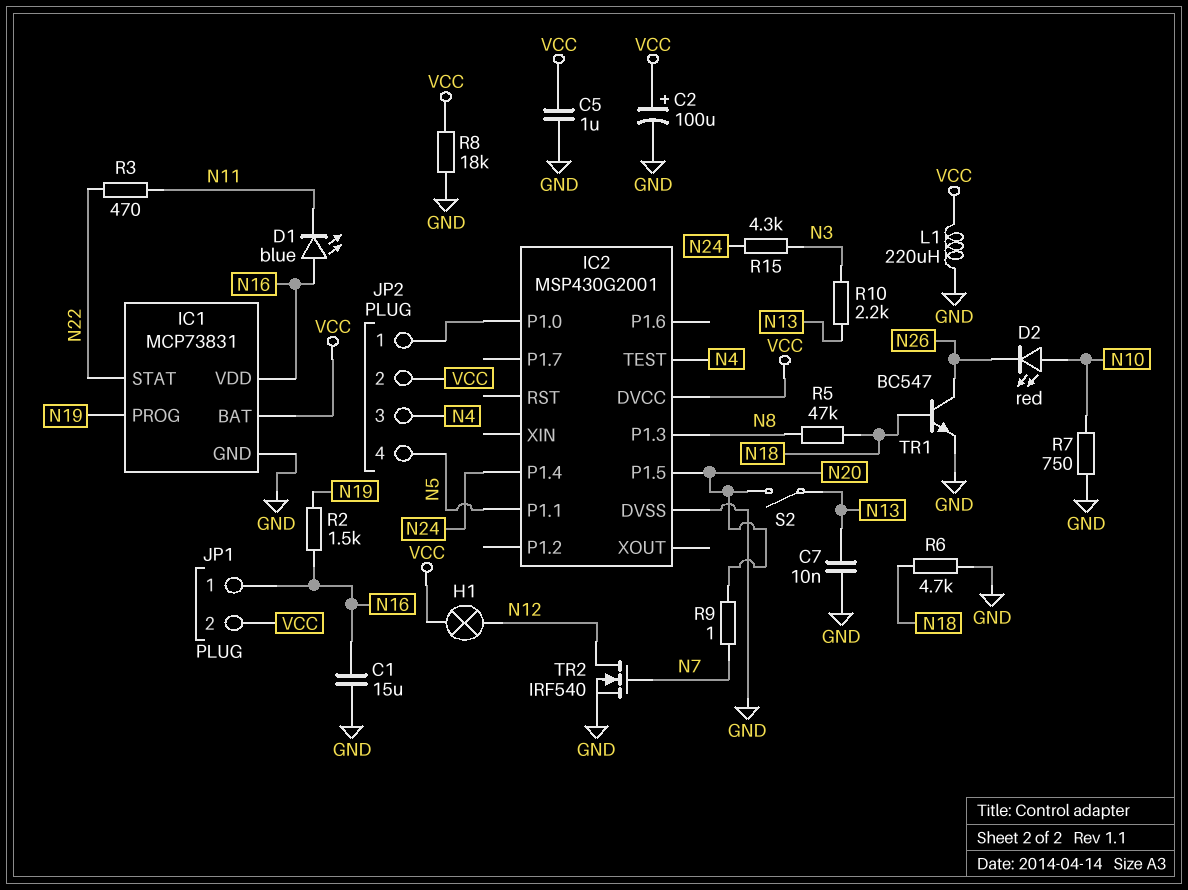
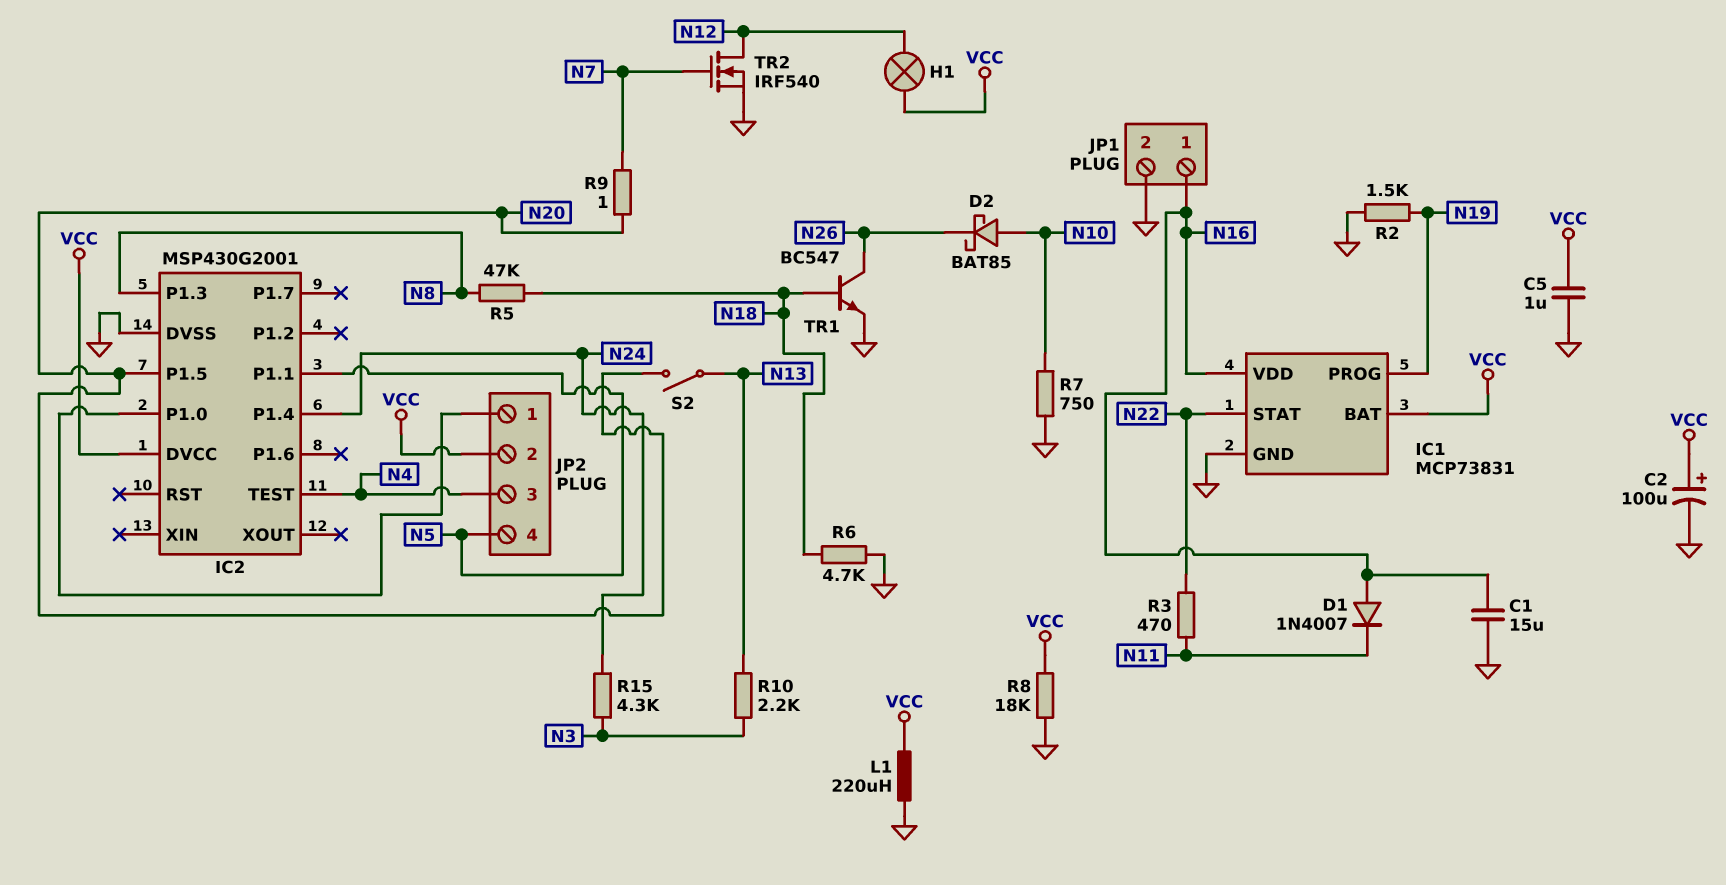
C7: 10nF (GND, N13) -> none
D1: LED blue (A N16, K N11) -> diode 1N4007 (A N16, K N11)
D2: LED red (A N10, K N26) -> schottky BAT85 (A N10, K N26)
JP1 pin 2: VCC -> GND
R2: 1.5k (N16, N19) -> 1.5k (GND, N19)

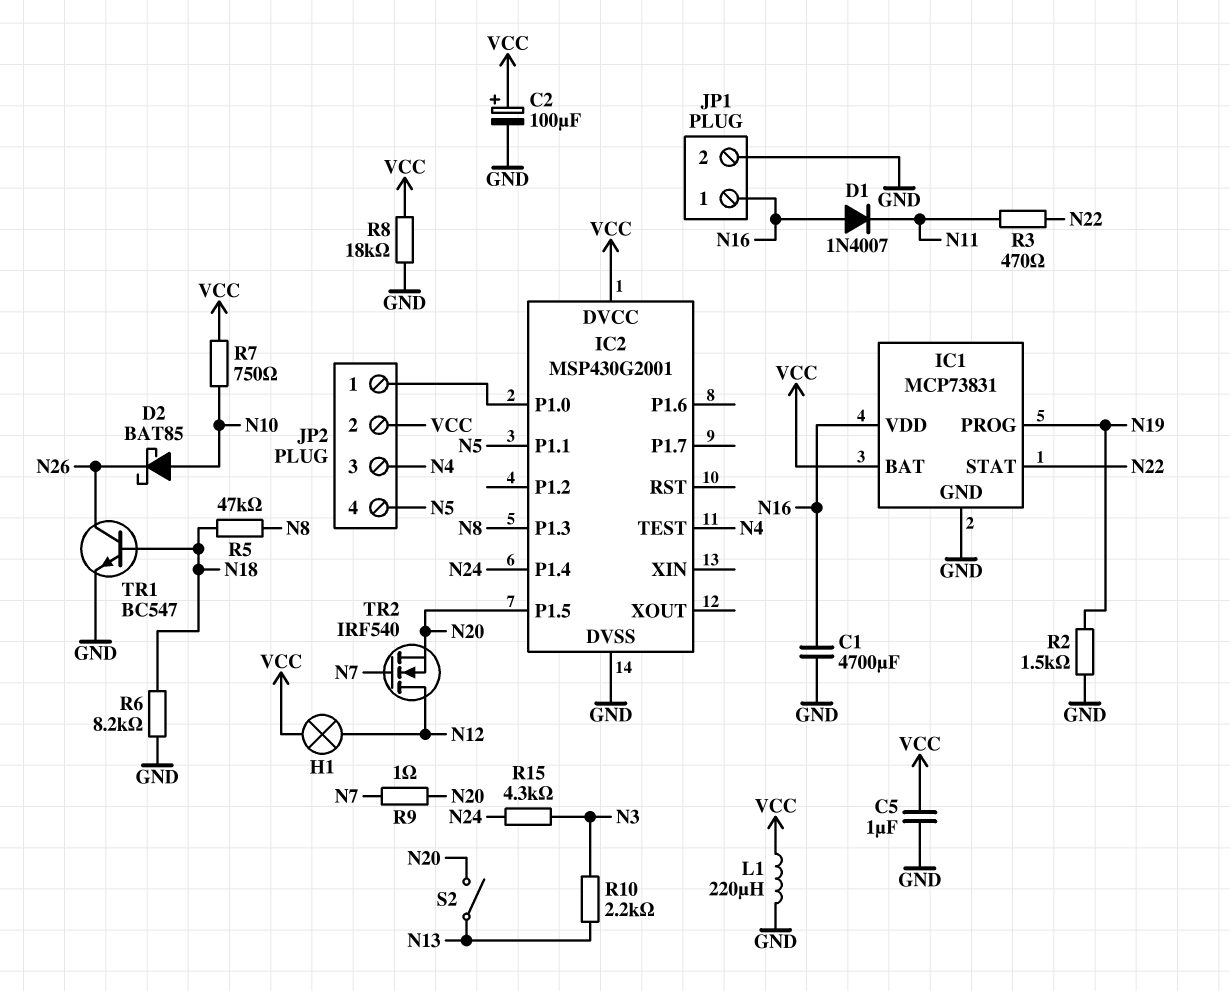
C1: 15uF (GND, N16) -> 4700uF (GND, N16)
R6: 4.7k (GND, N18) -> 8.2k (GND, N18)
R7: 750 (GND, N10) -> 750 (N10, VCC)
TR2: NMOS IRF540 (G N7, D N12, S GND) -> NMOS IRF540 (G N7, D N12, S N20)

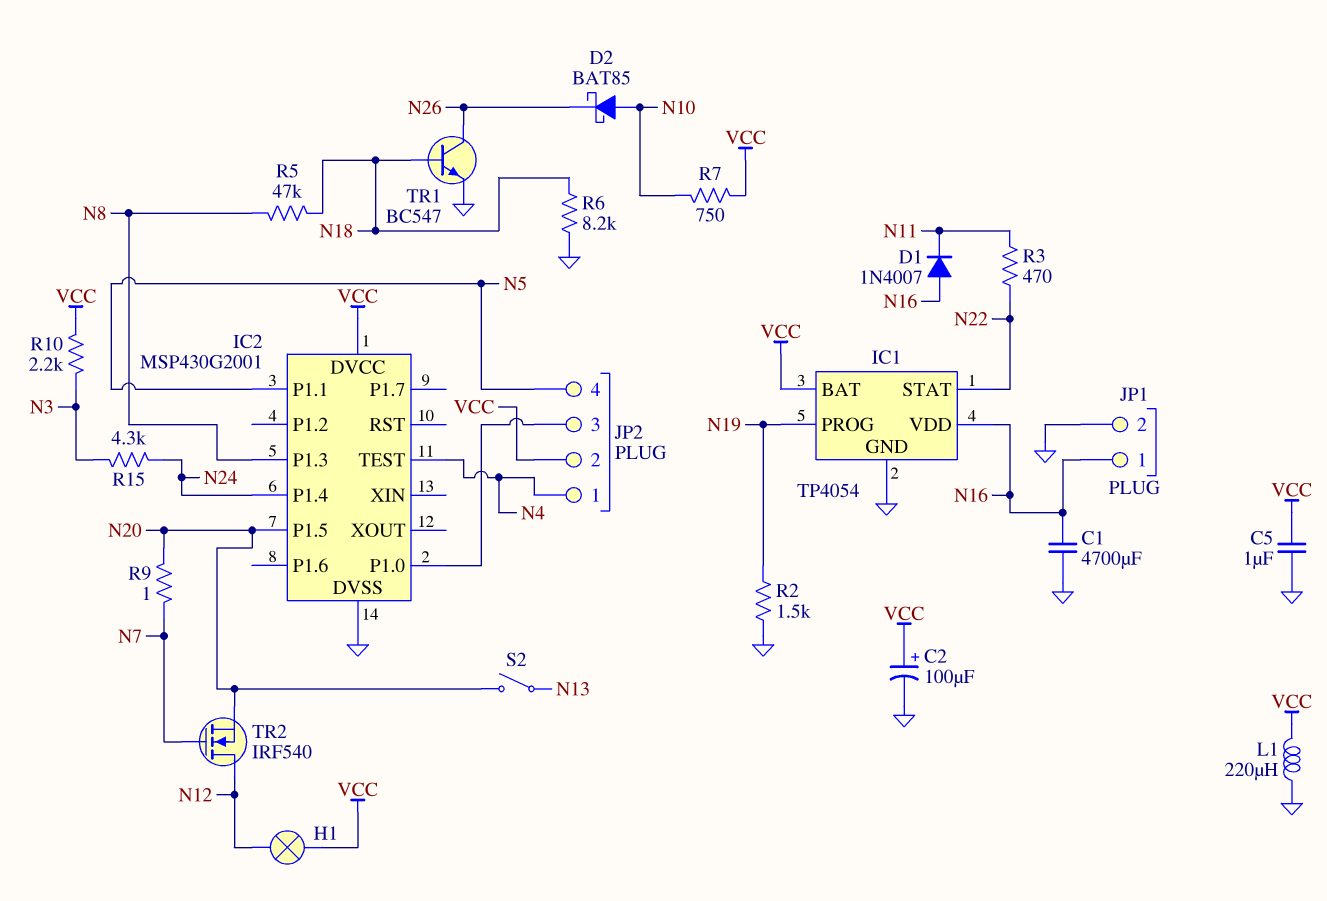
IC1: MCP73831 -> TP4054
JP2 pin 1: IC2/P1.0 -> N4
JP2 pin 3: N4 -> IC2/P1.0
R8: 18k (GND, VCC) -> none
R10: 2.2k (N3, N13) -> 2.2k (N3, VCC)

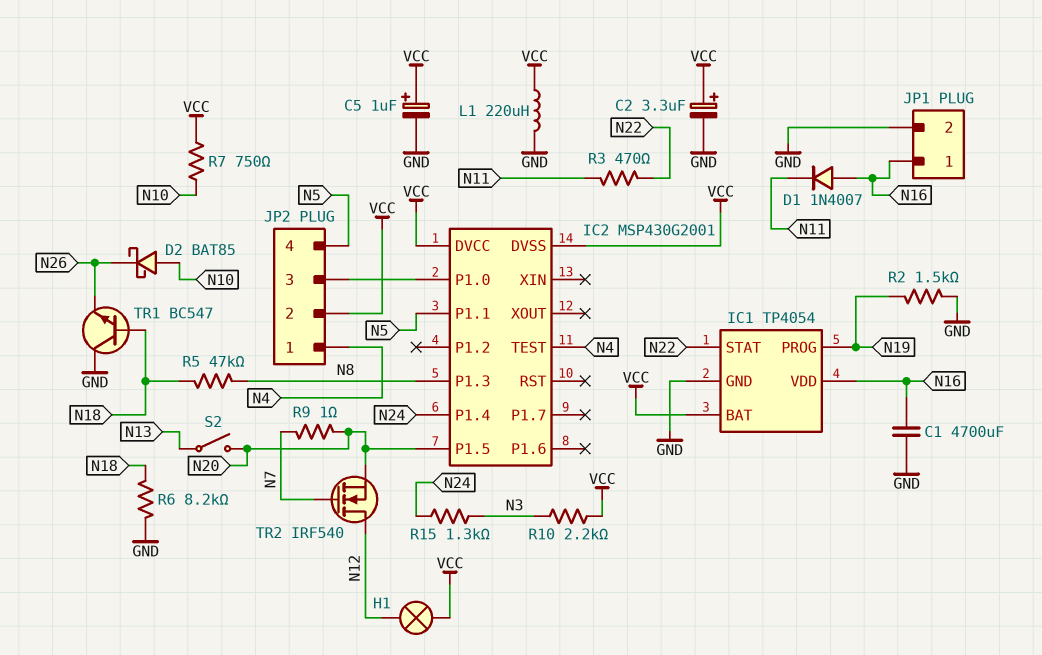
C2: 100uF (plus VCC, minus GND) -> 3.3uF (plus VCC, minus GND)
C5: 1uF (GND, VCC) -> 1uF (plus VCC, minus GND)
IC2 pin DVSS: GND -> VCC
R15: 4.3k (N3, N24) -> 1.3k (N3, N24)
TR1: NPN BC547 (B N18, C N26, E GND) -> NPN BC547 (B N18, C GND, E N26)

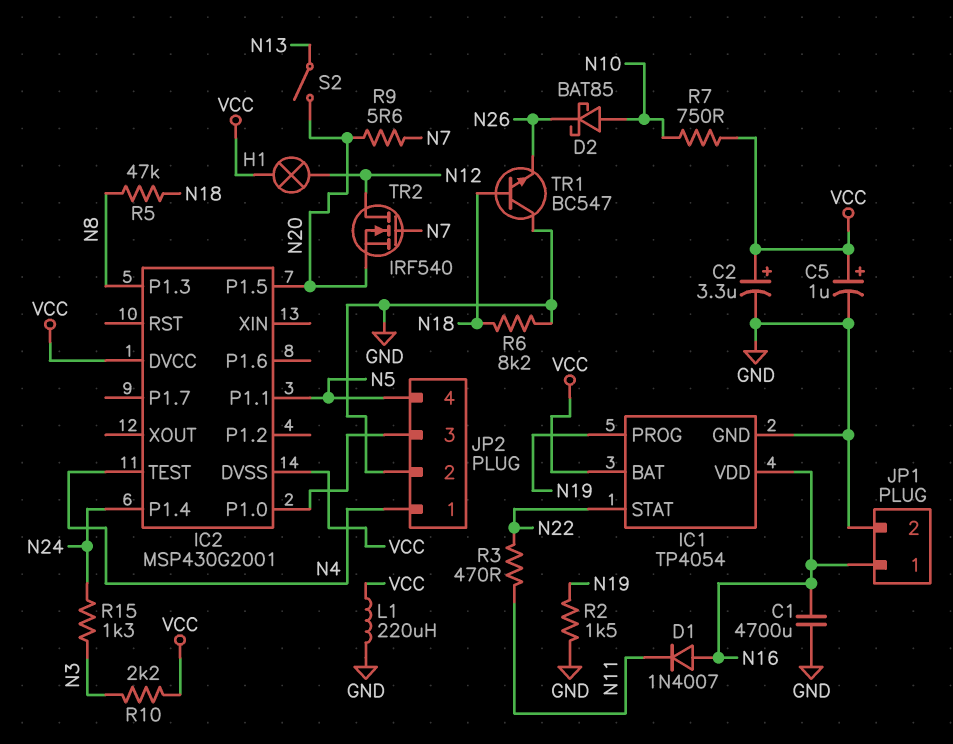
JP2 pin 2: VCC -> GND
R9: 1 (N7, N20) -> 5.6 (N7, N20)

